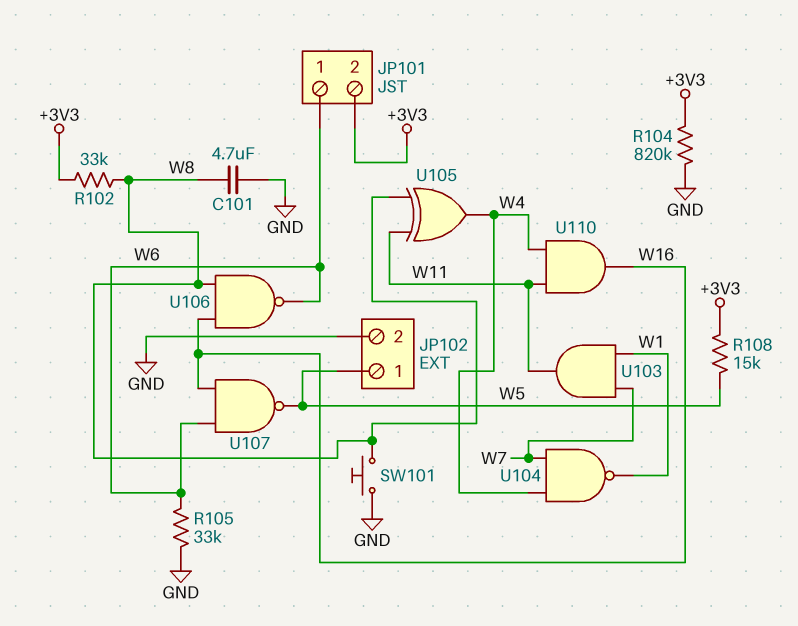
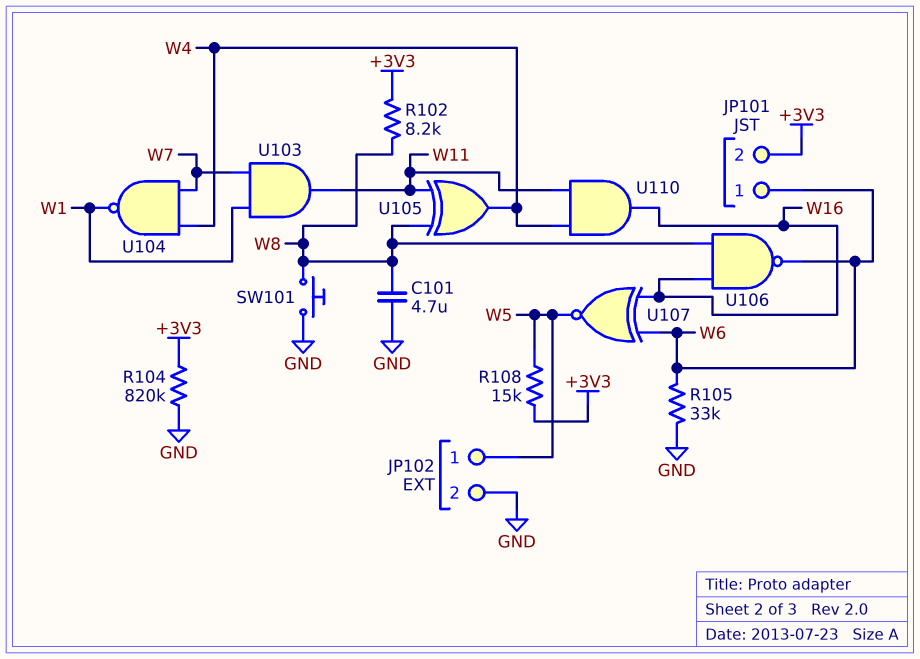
R102: 33k (+3V3, W8) -> 8.2k (+3V3, W8)
U107: NAND (in W6, in W16, out W5) -> XNOR (in W6, in W16, out W5)

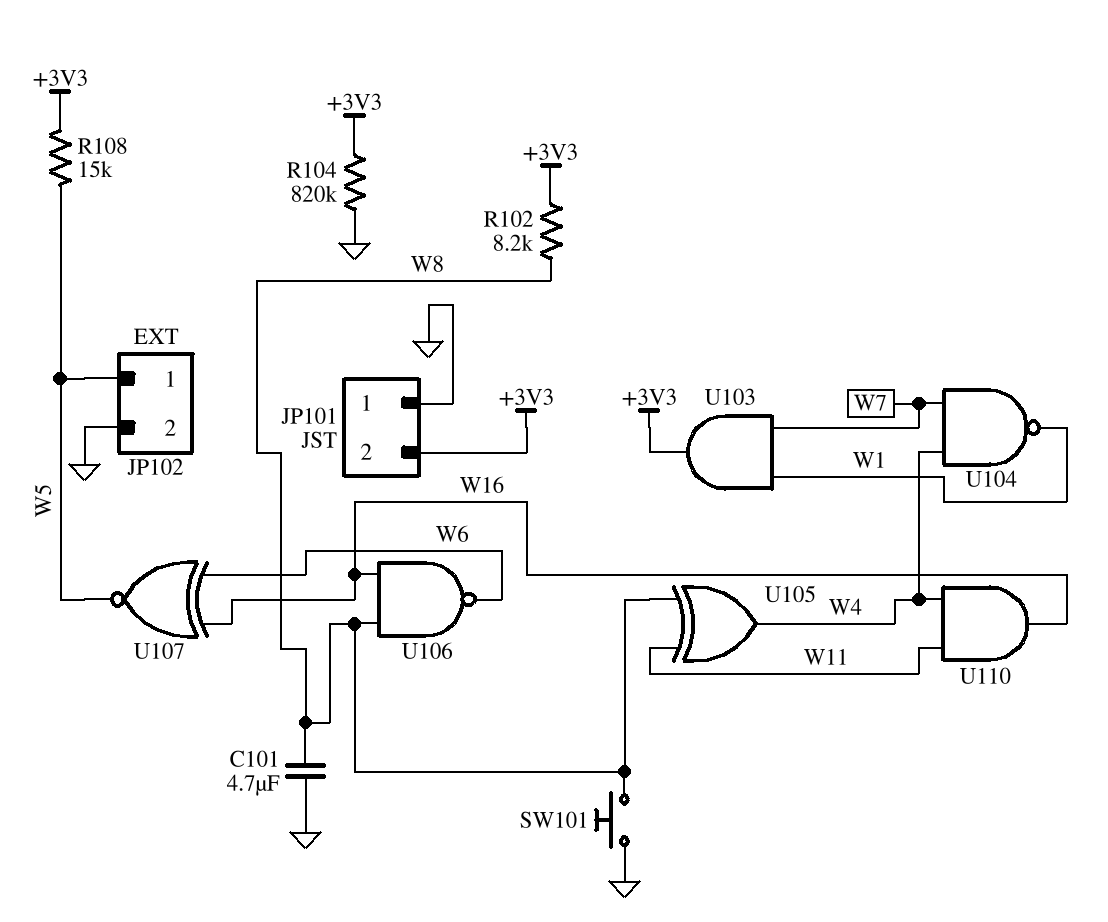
JP101 pin 1: W6 -> GND
R105: 33k (GND, W6) -> none
U103: AND (in W1, in W7, out W11) -> AND (in W1, in W7, out +3V3)

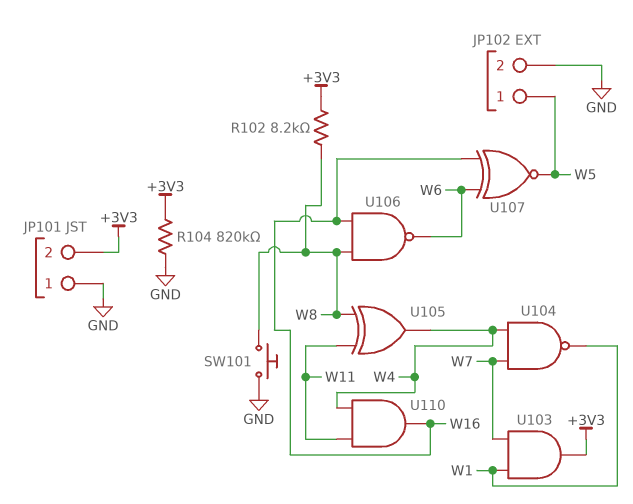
C101: 4.7uF (GND, W8) -> none
R108: 15k (+3V3, W5) -> none

